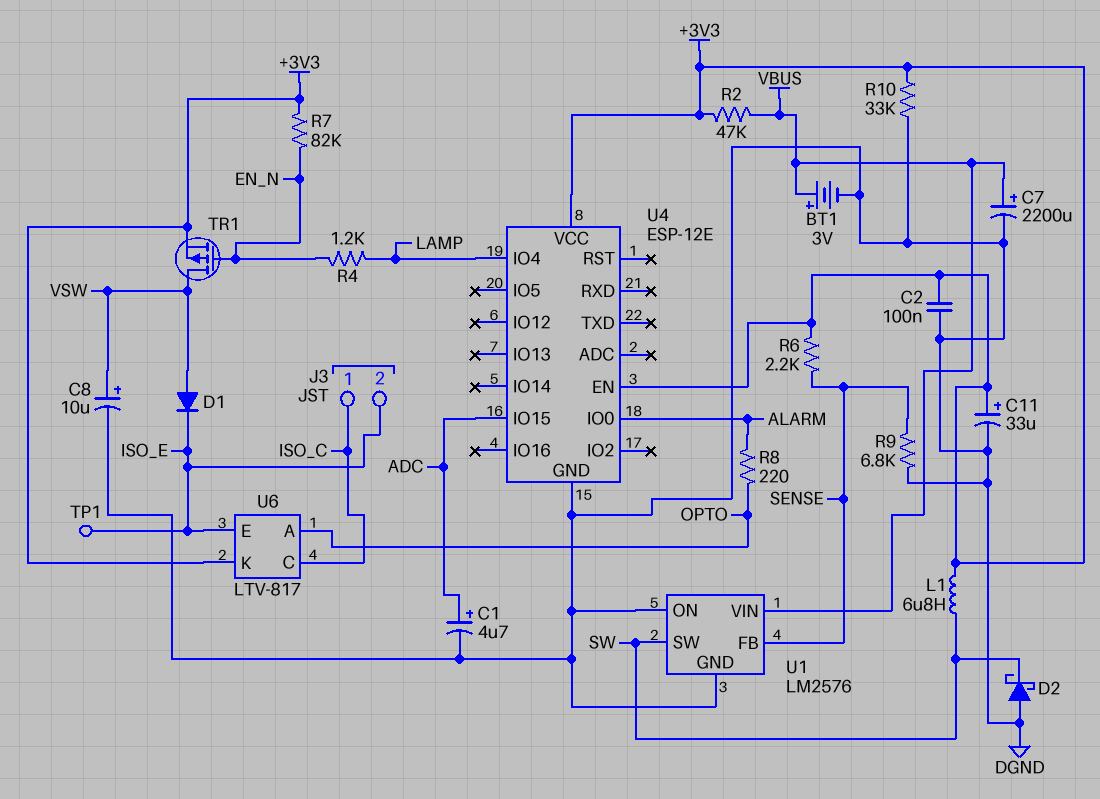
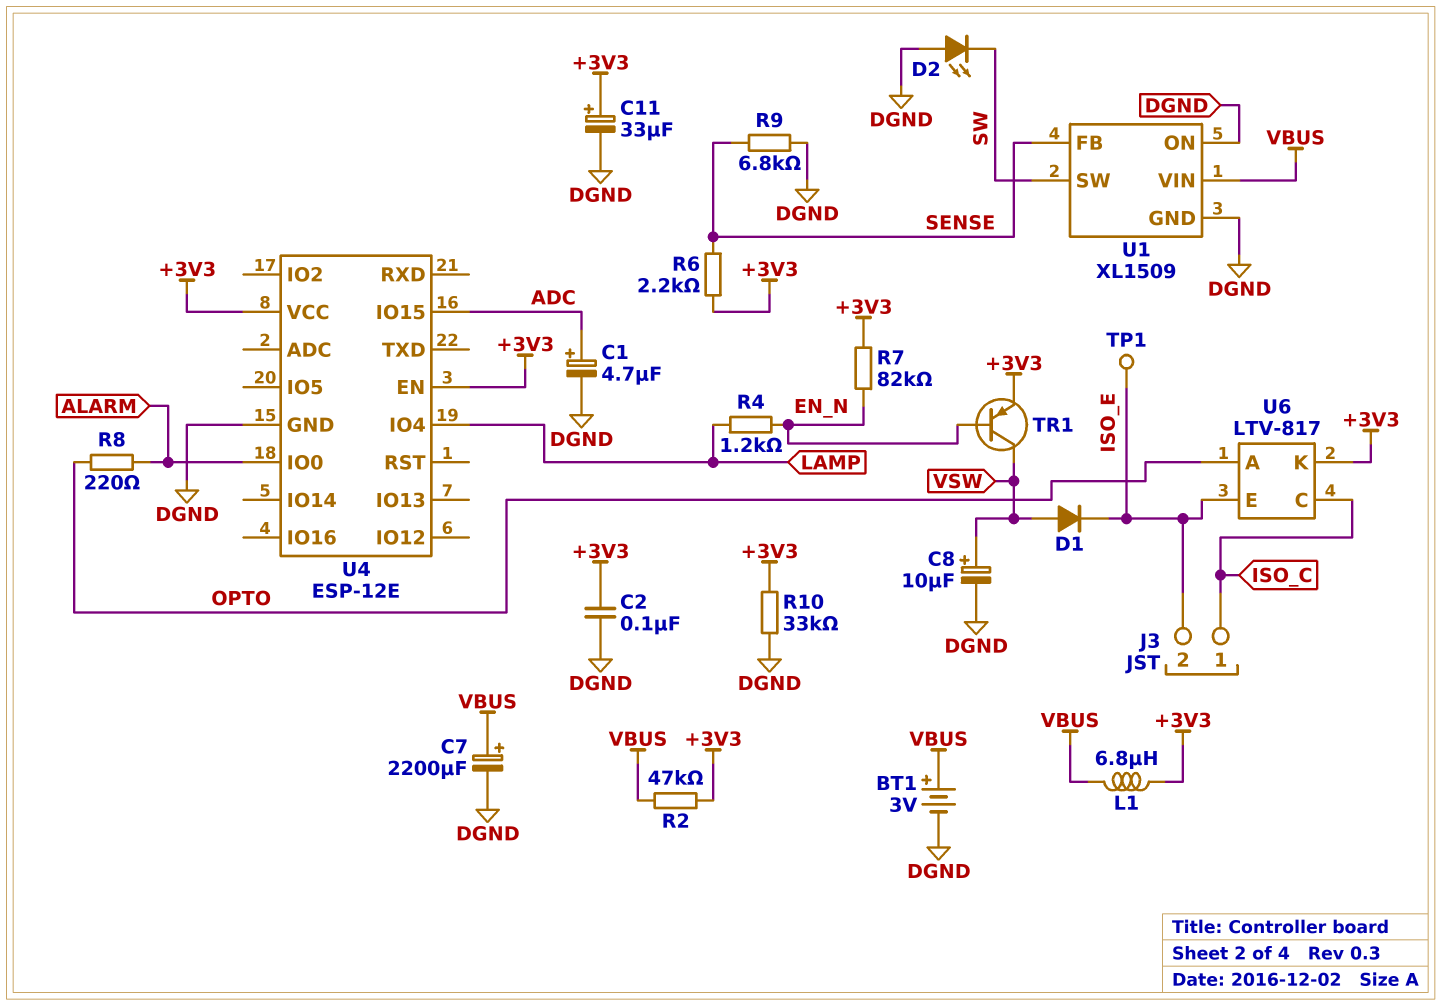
D2: schottky (A DGND, K SW) -> LED (A DGND, K SW)
L1: 6.8uH (+3V3, SW) -> 6.8uH (+3V3, VBUS)
TR1: PMOS (G EN_N, D VSW, S +3V3) -> PNP (B EN_N, C VSW, E +3V3)
U1: LM2576 -> XL1509

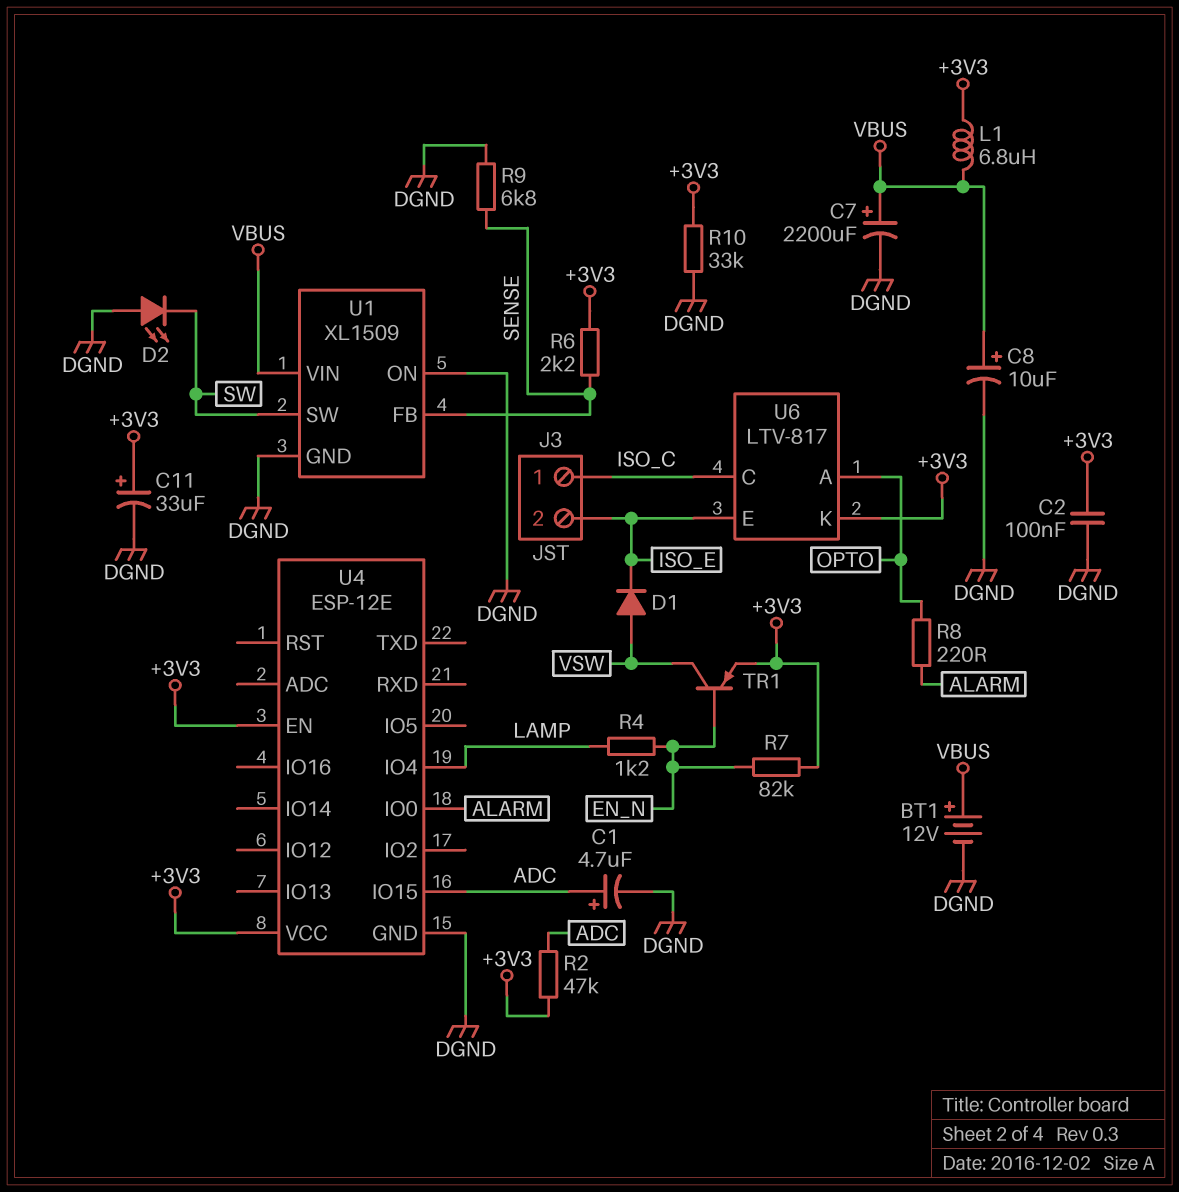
BT1: 3V (plus VBUS, minus DGND) -> 12V (plus VBUS, minus DGND)
C8: 10uF (plus VSW, minus DGND) -> 10uF (plus VBUS, minus DGND)
R2: 47k (+3V3, VBUS) -> 47k (+3V3, ADC)
TP1: test point (ISO_E) -> none

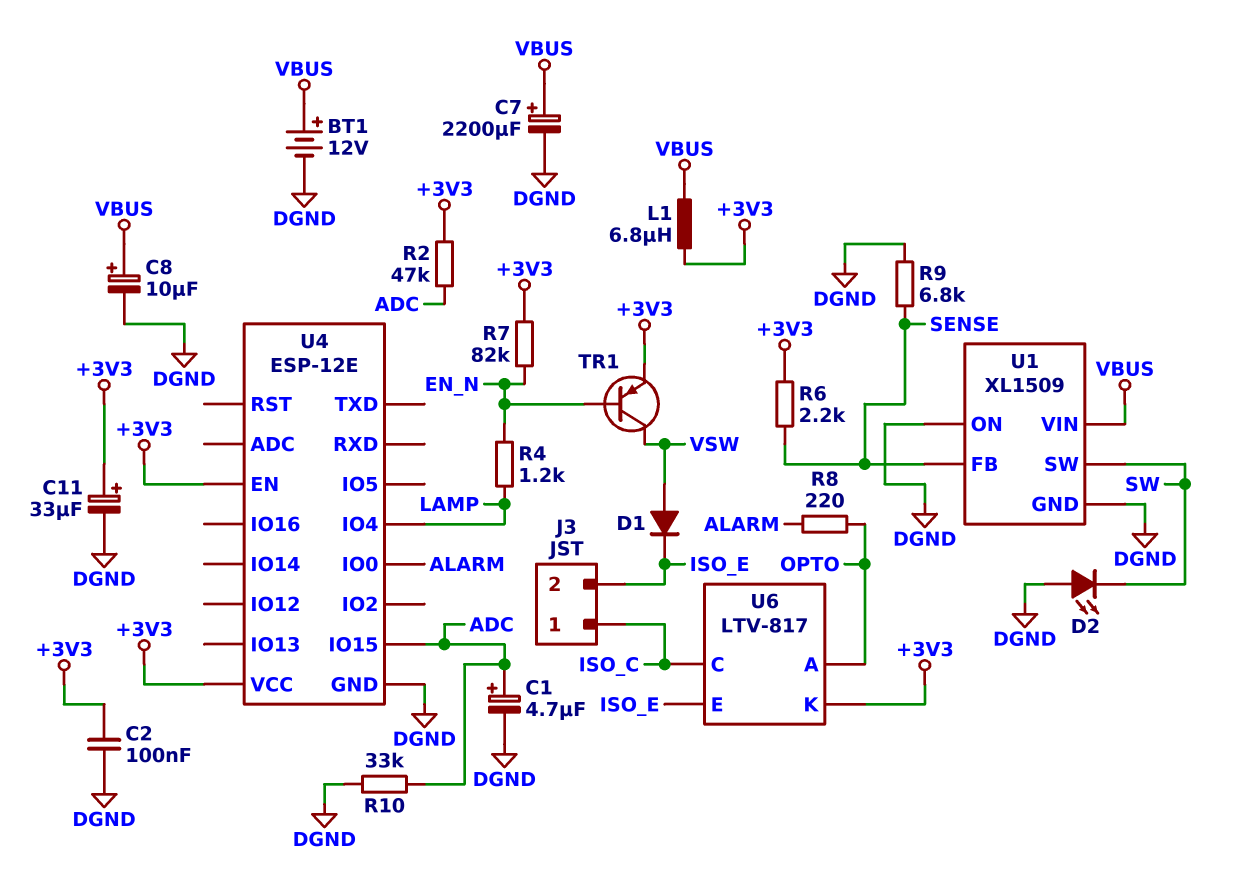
R10: 33k (+3V3, DGND) -> 33k (ADC, DGND)

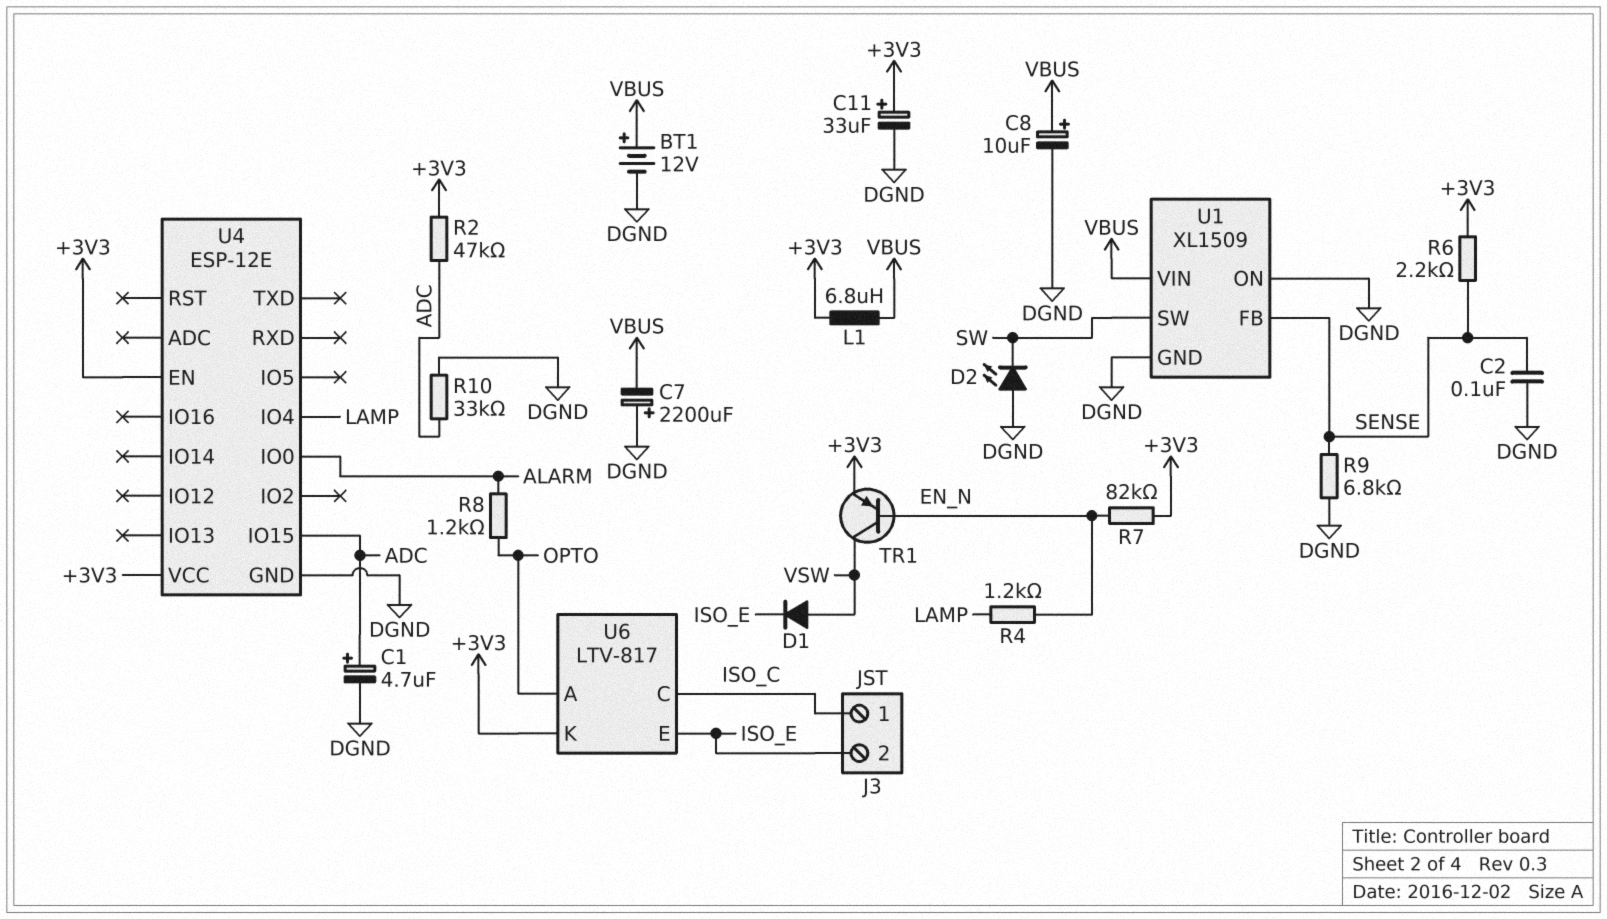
C2: 100nF (+3V3, DGND) -> 100nF (DGND, SENSE)
C7: 2200uF (plus VBUS, minus DGND) -> 2200uF (plus DGND, minus VBUS)
R8: 220 (ALARM, OPTO) -> 1.2k (ALARM, OPTO)

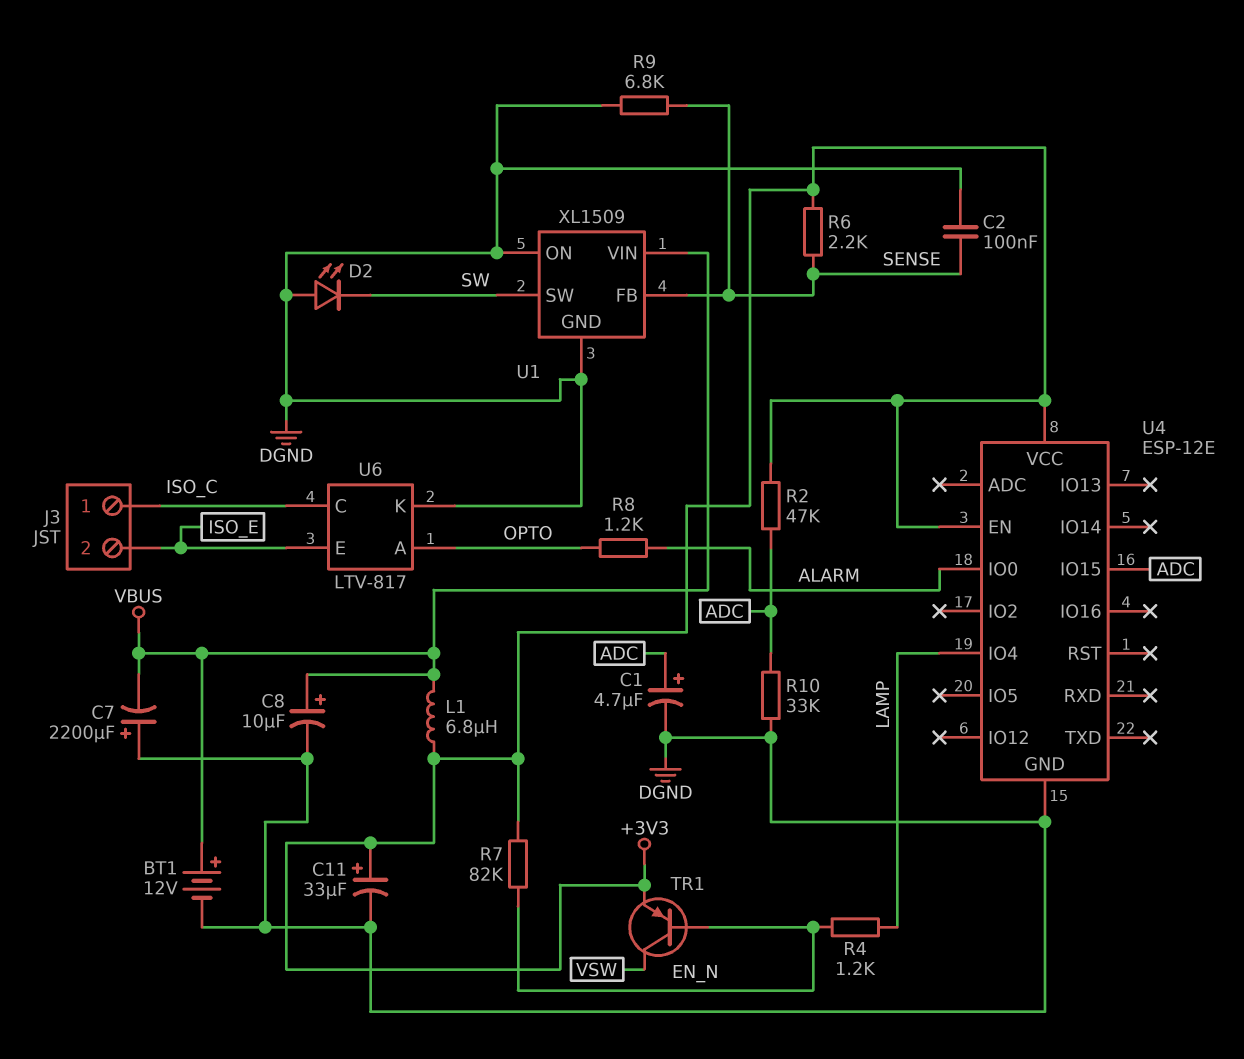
D1: diode (A VSW, K ISO_E) -> none
U6 pin K: +3V3 -> DGND

